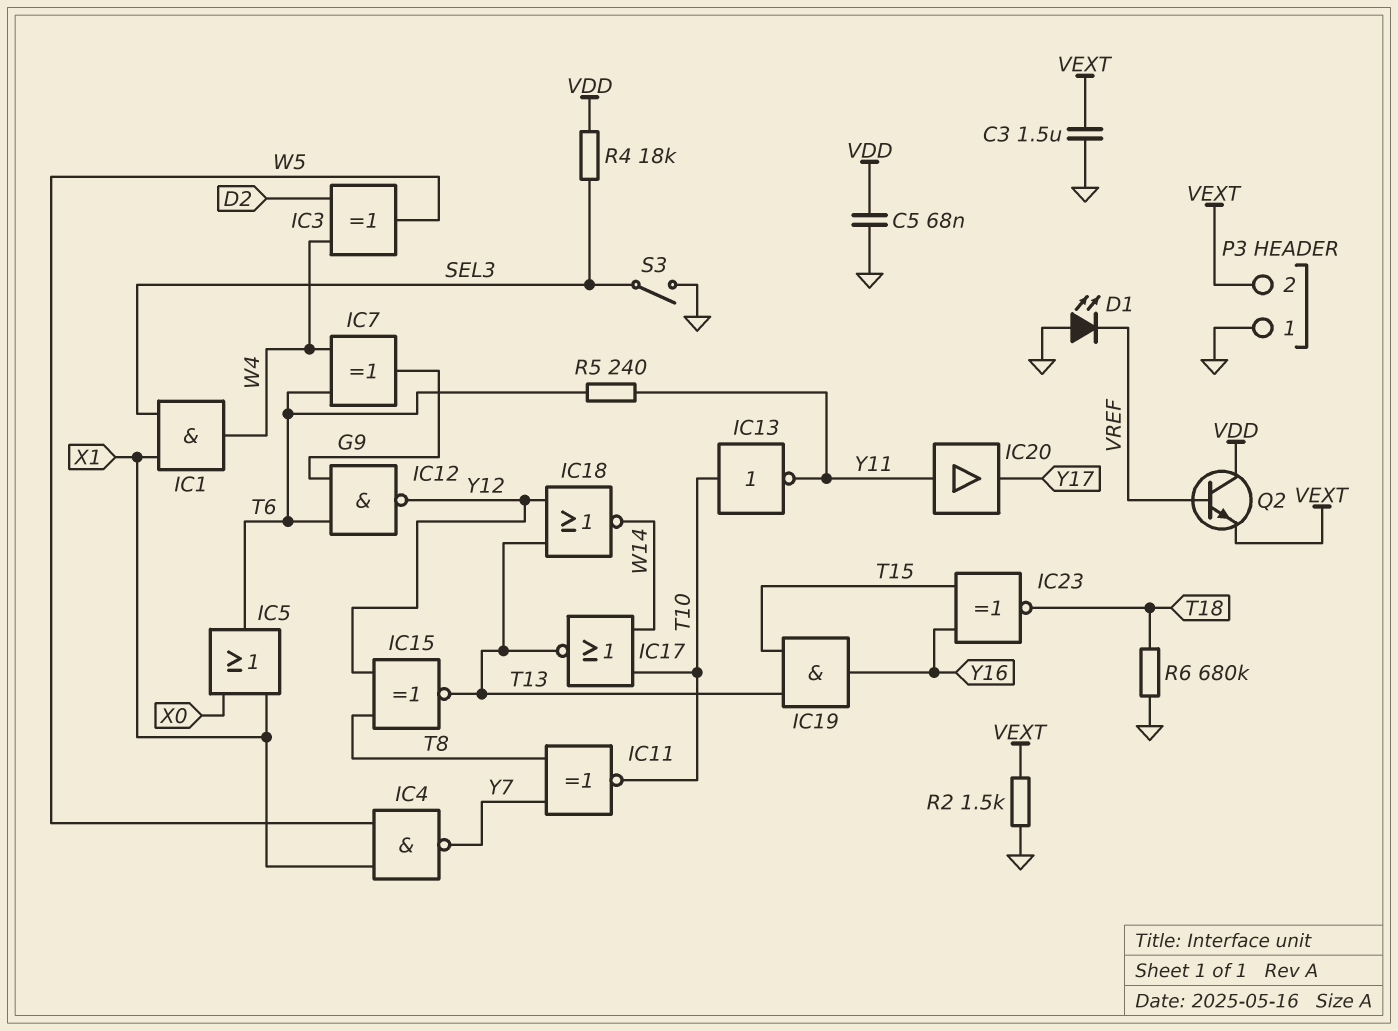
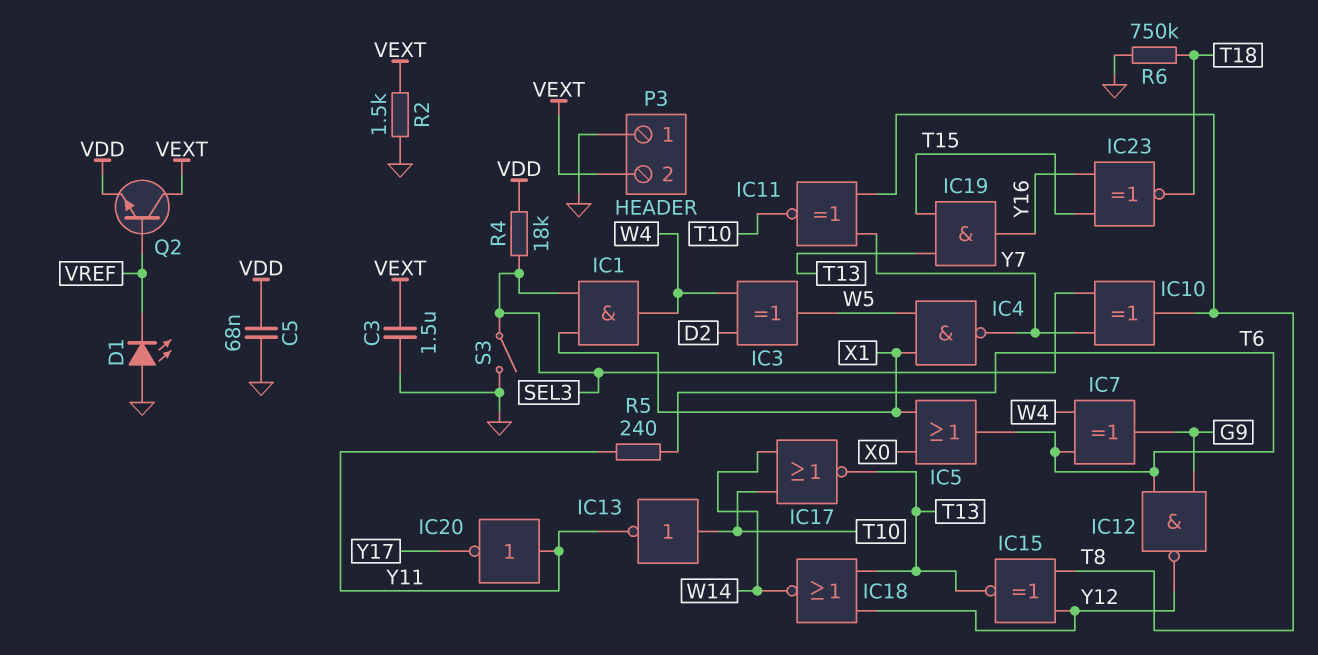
IC10: none -> XOR (in SEL3, in Y7, out T8)
IC20: buffer (in Y11, out Y17) -> NOT (in Y11, out Y17)
Q2: NPN (B VREF, C VDD, E VEXT) -> NPN (B VREF, C VEXT, E VDD)
R6: 680k (GND, T18) -> 750k (GND, T18)

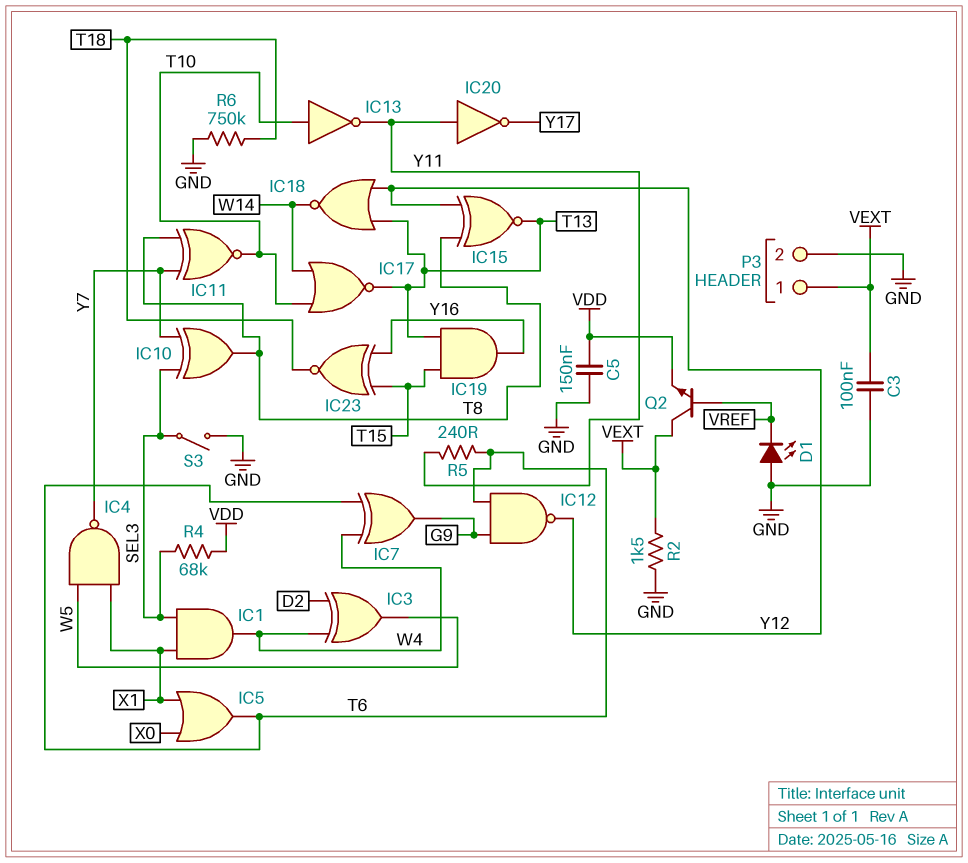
C3: 1.5uF (GND, VEXT) -> 100nF (GND, VEXT)
C5: 68nF (GND, VDD) -> 150nF (GND, VDD)
P3 pin 1: GND -> VEXT
P3 pin 2: VEXT -> GND
R4: 18k (SEL3, VDD) -> 68k (SEL3, VDD)

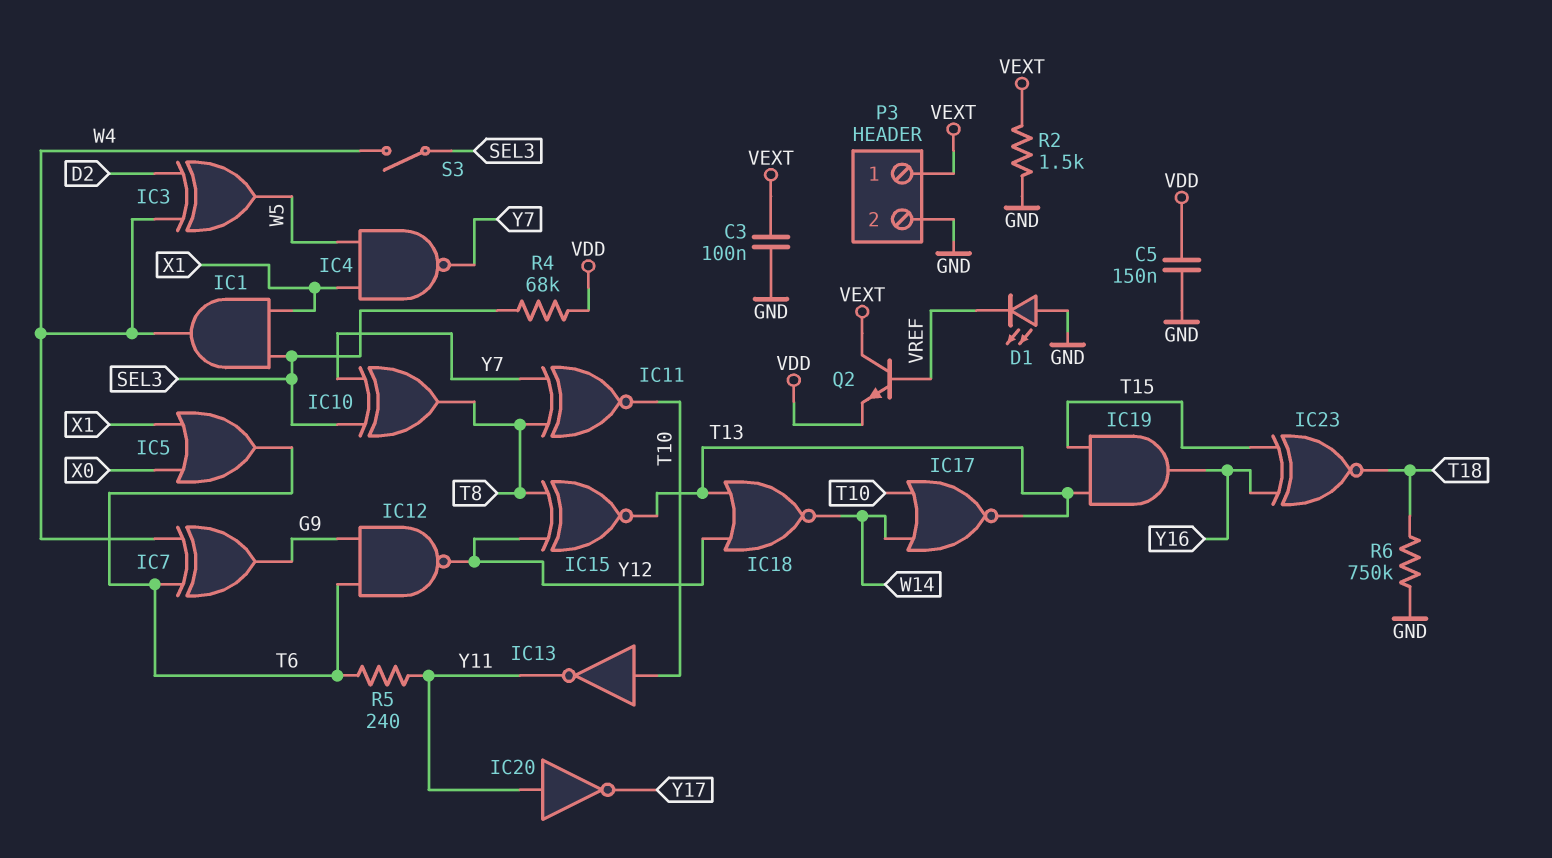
S3: switch (GND, SEL3) -> switch (SEL3, W4)

